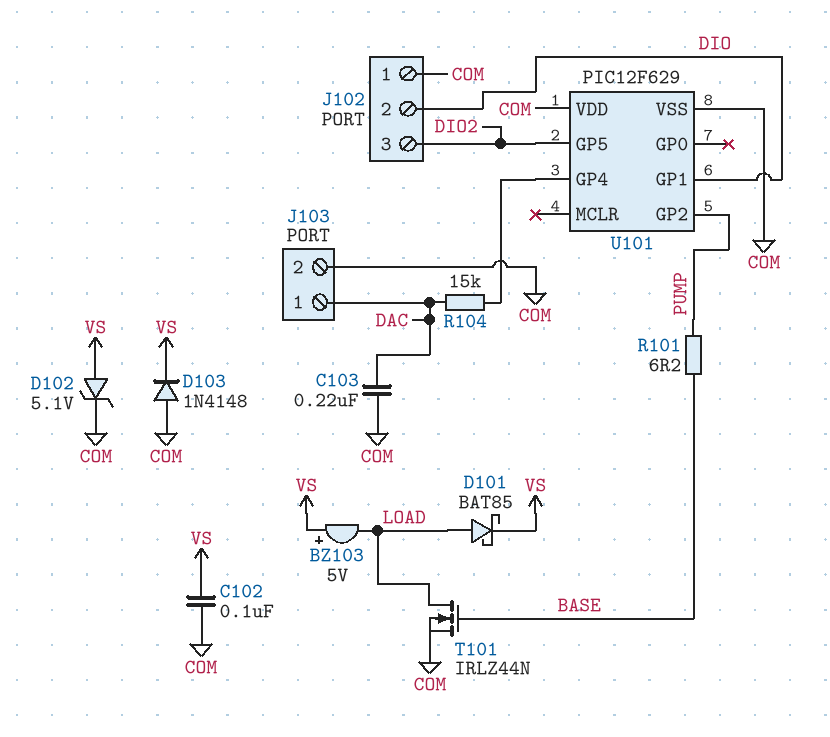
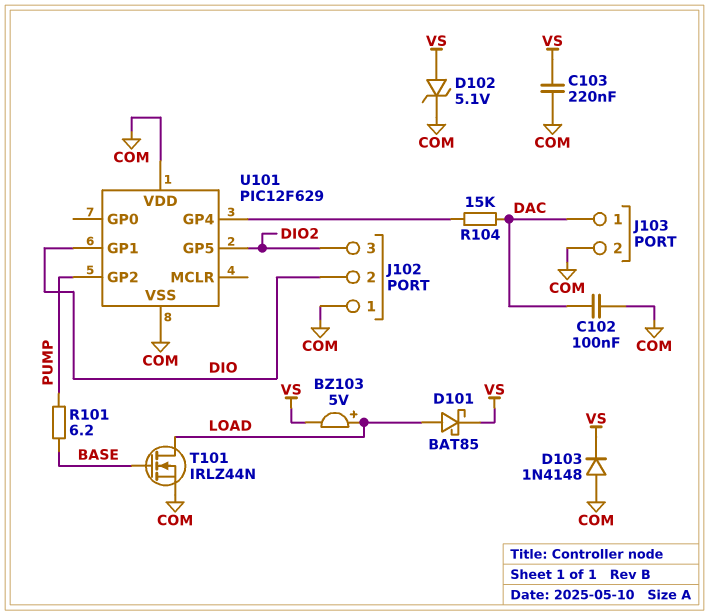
BZ103: buzzer 5V (plus VS, minus LOAD) -> buzzer 5V (plus LOAD, minus VS)
C102: 100nF (COM, VS) -> 100nF (COM, DAC)
C103: 220nF (COM, DAC) -> 220nF (COM, VS)

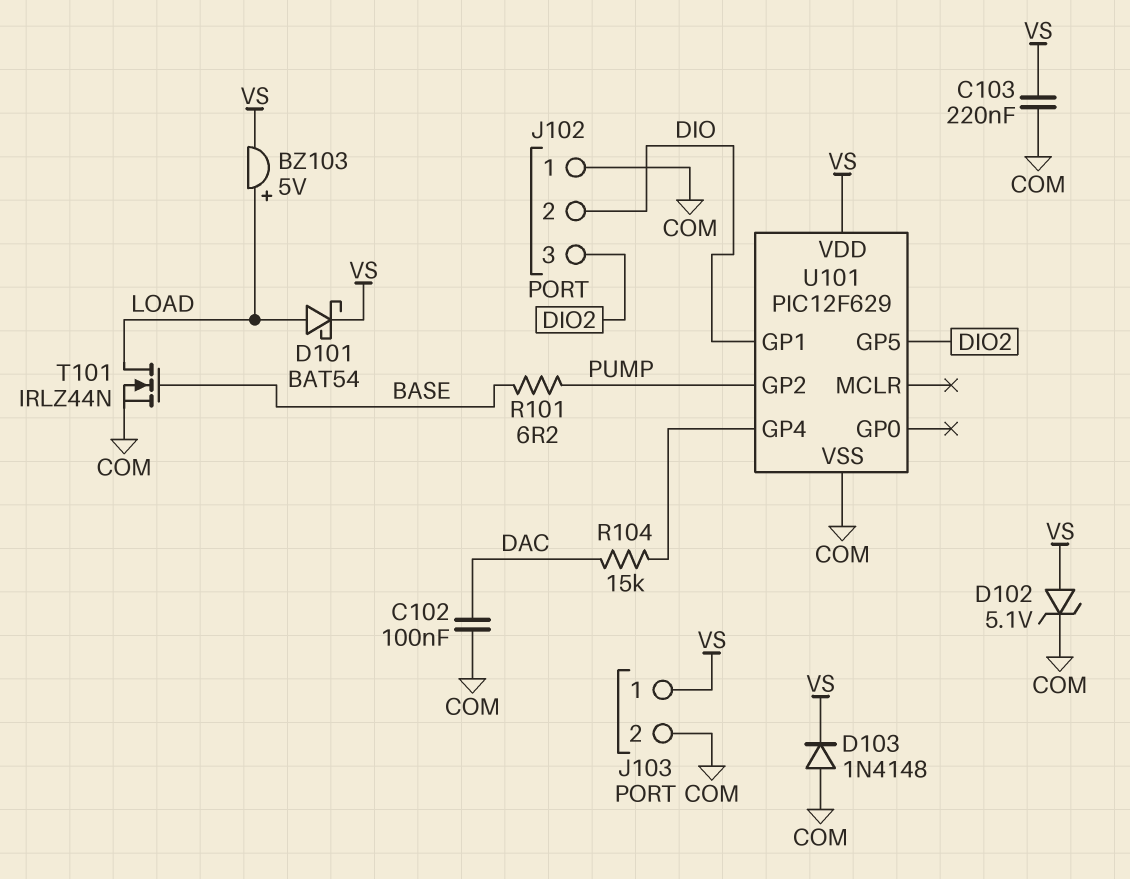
D101: schottky BAT85 (A LOAD, K VS) -> schottky BAT54 (A LOAD, K VS)
J103 pin 1: DAC -> VS
U101 pin VDD: COM -> VS

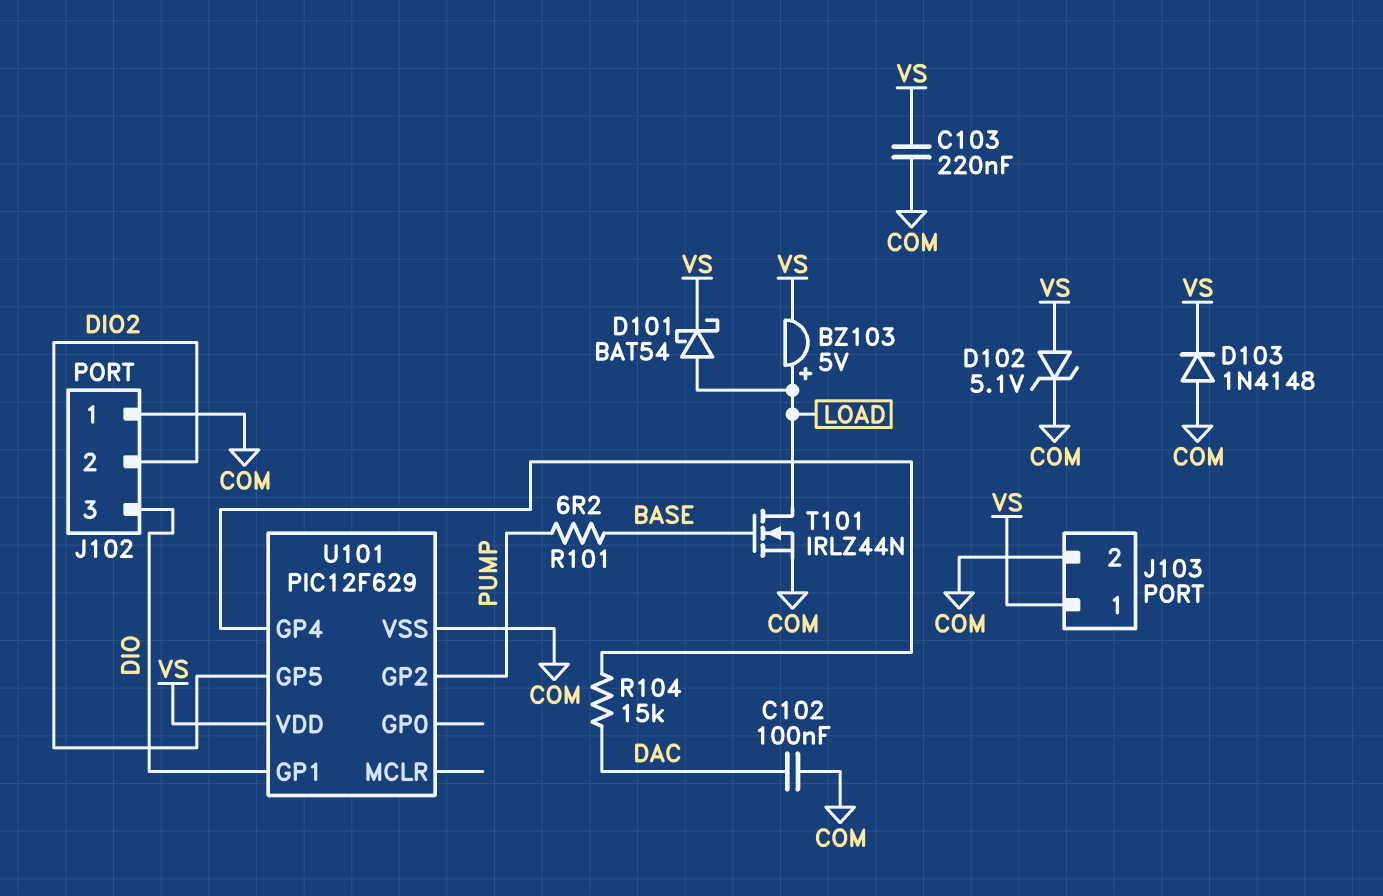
J102 pin 2: DIO -> DIO2
J102 pin 3: DIO2 -> DIO

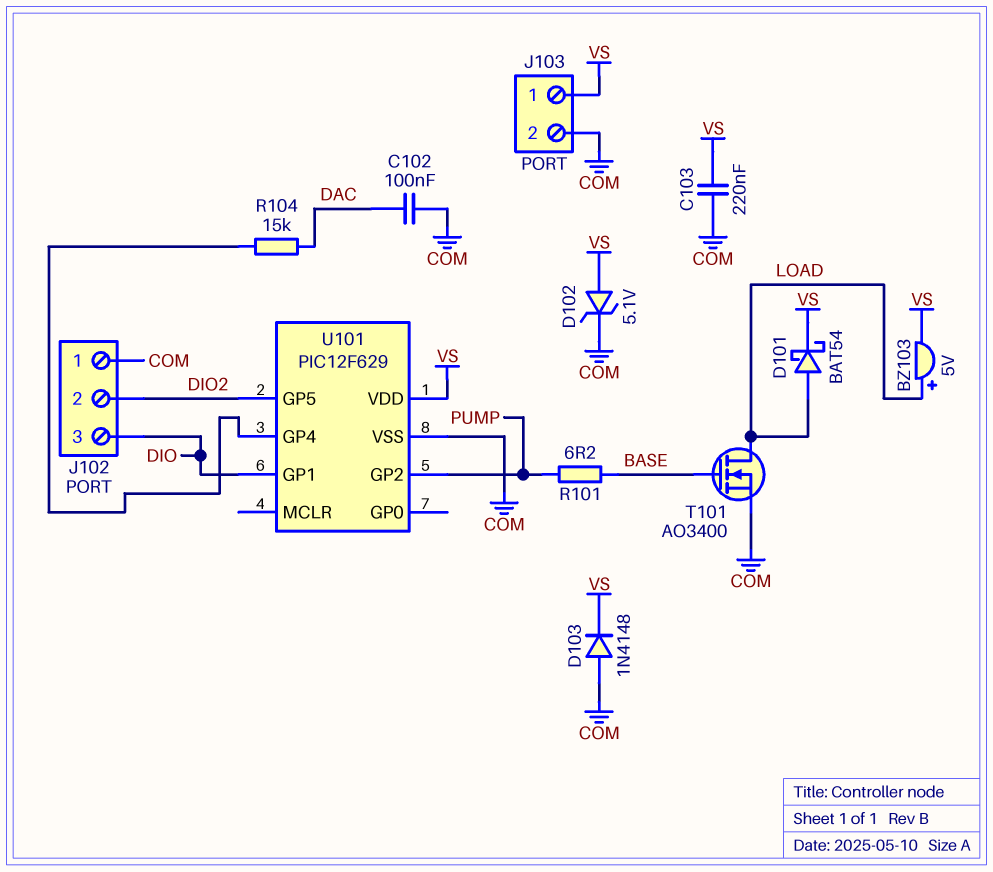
T101: NMOS IRLZ44N (G BASE, D LOAD, S COM) -> NMOS AO3400 (G BASE, D LOAD, S COM)

